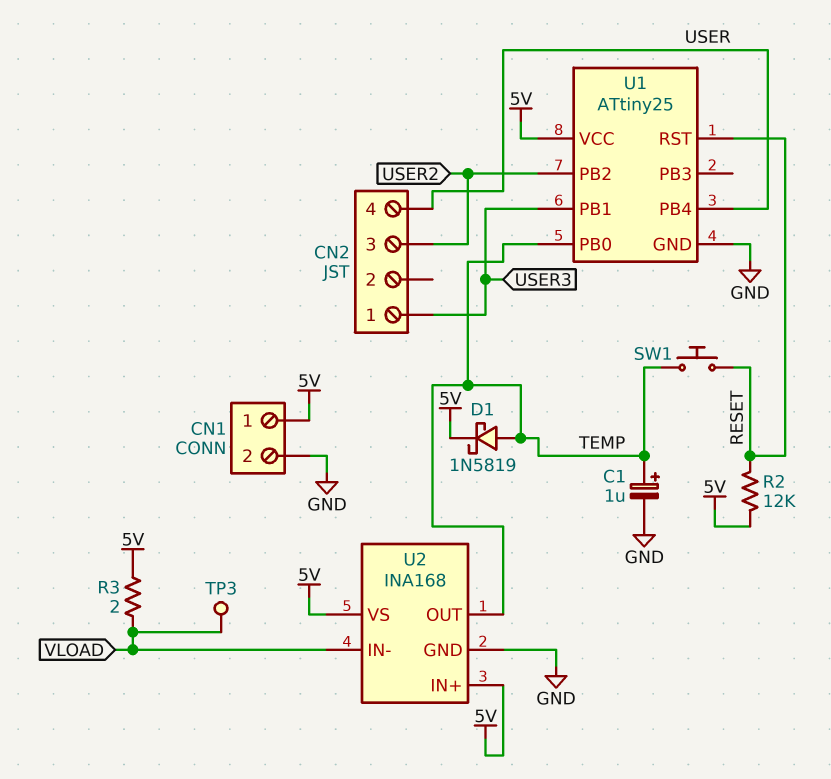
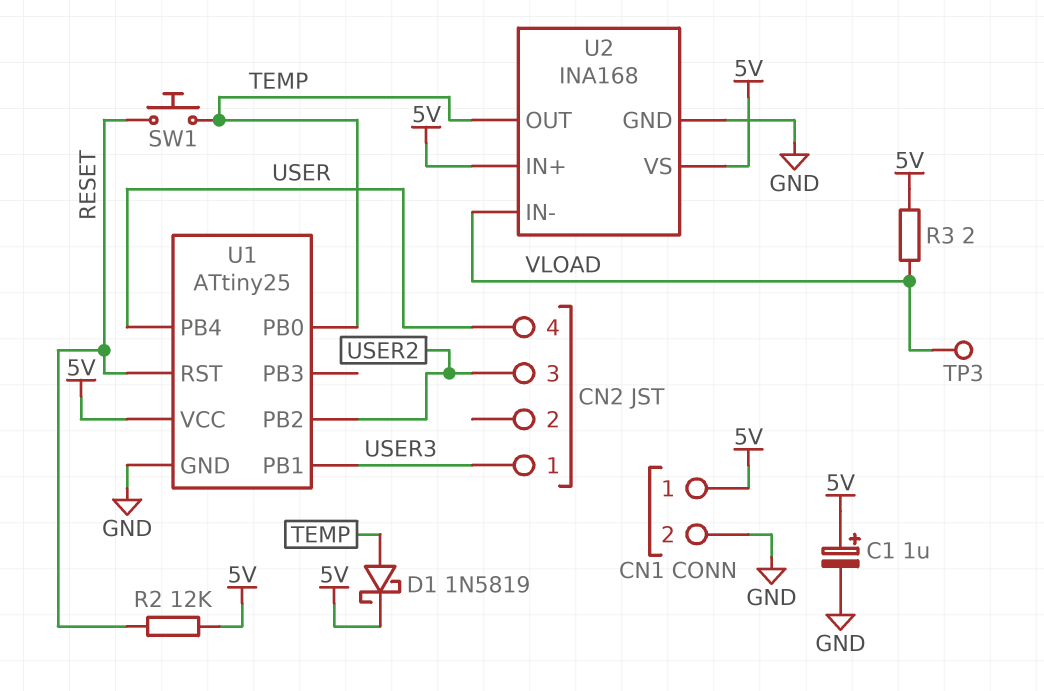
C1: 1uF (plus TEMP, minus GND) -> 1uF (plus 5V, minus GND)

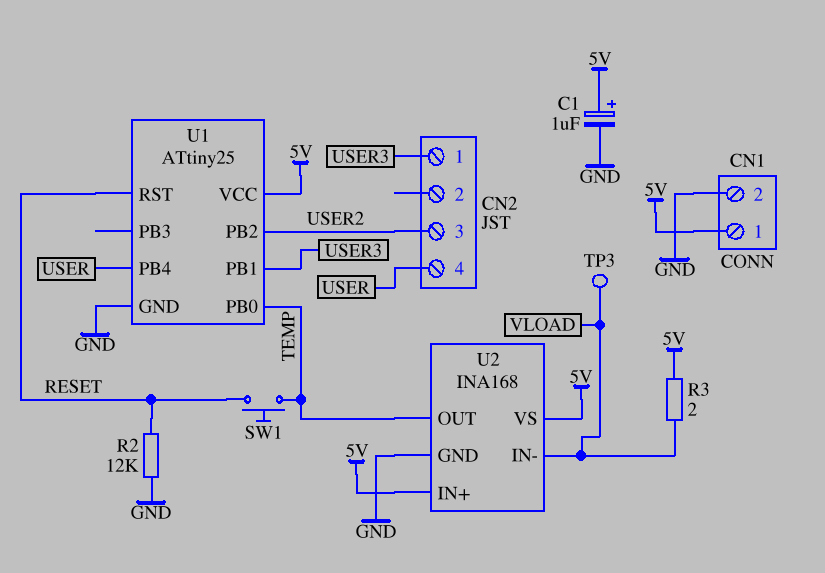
D1: schottky 1N5819 (A TEMP, K 5V) -> none
R2: 12k (5V, RESET) -> 12k (GND, RESET)

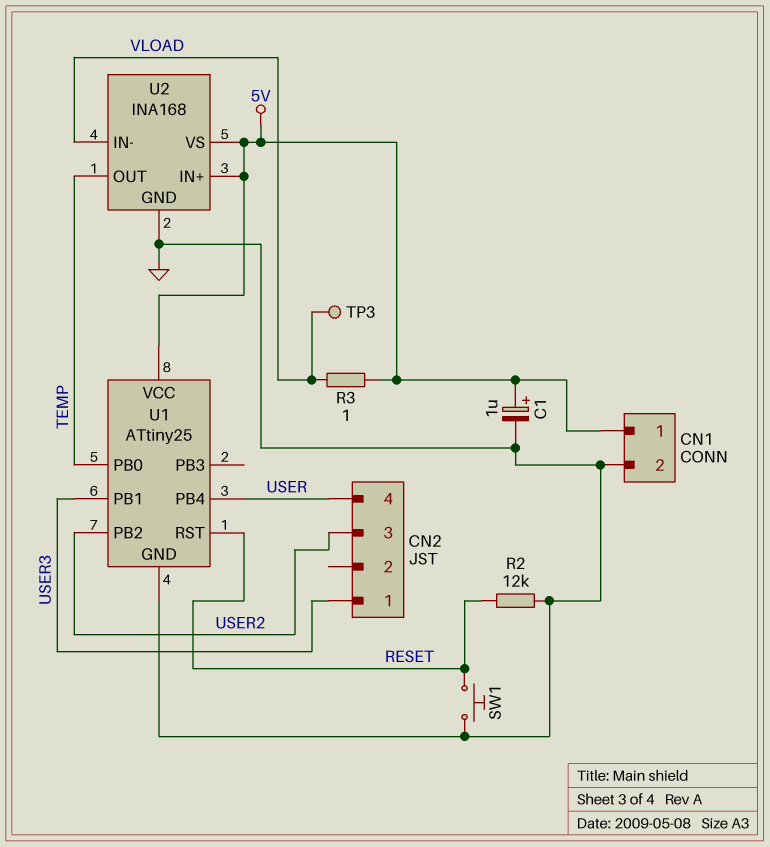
R3: 2 (5V, VLOAD) -> 1 (5V, VLOAD)
SW1: button (RESET, TEMP) -> button (GND, RESET)

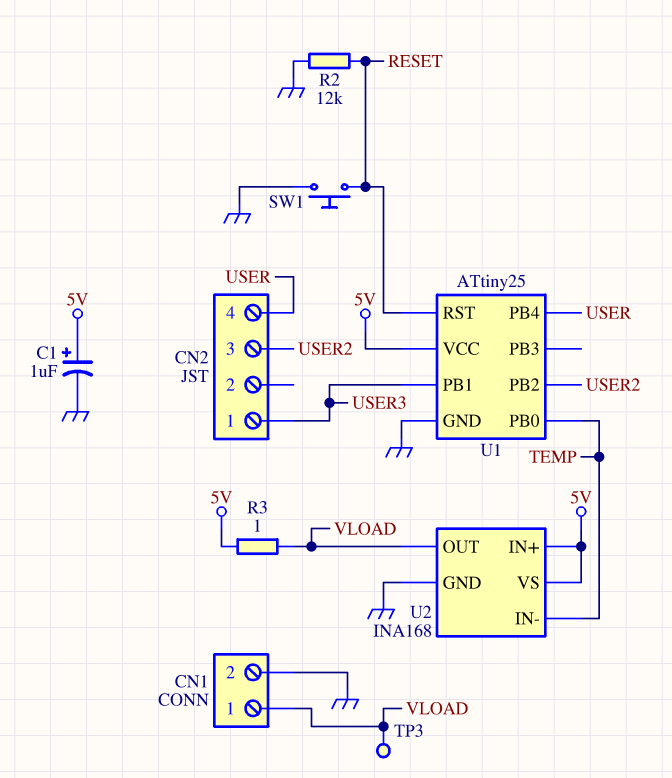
CN1 pin 1: 5V -> VLOAD
U2 pin IN-: VLOAD -> TEMP
U2 pin OUT: TEMP -> VLOAD

